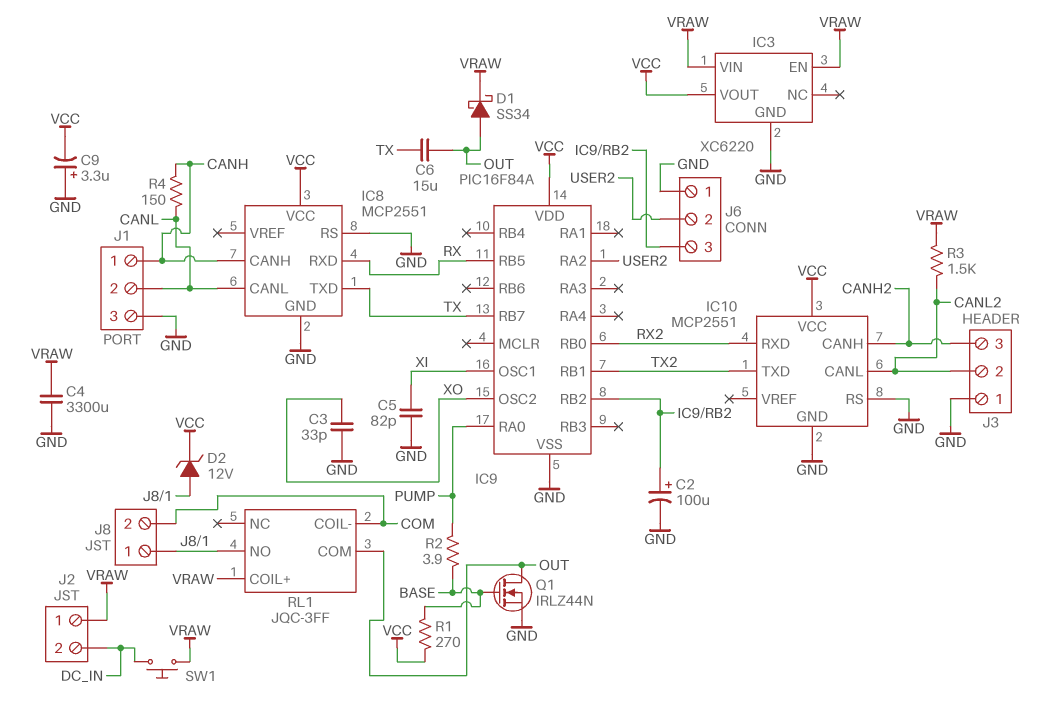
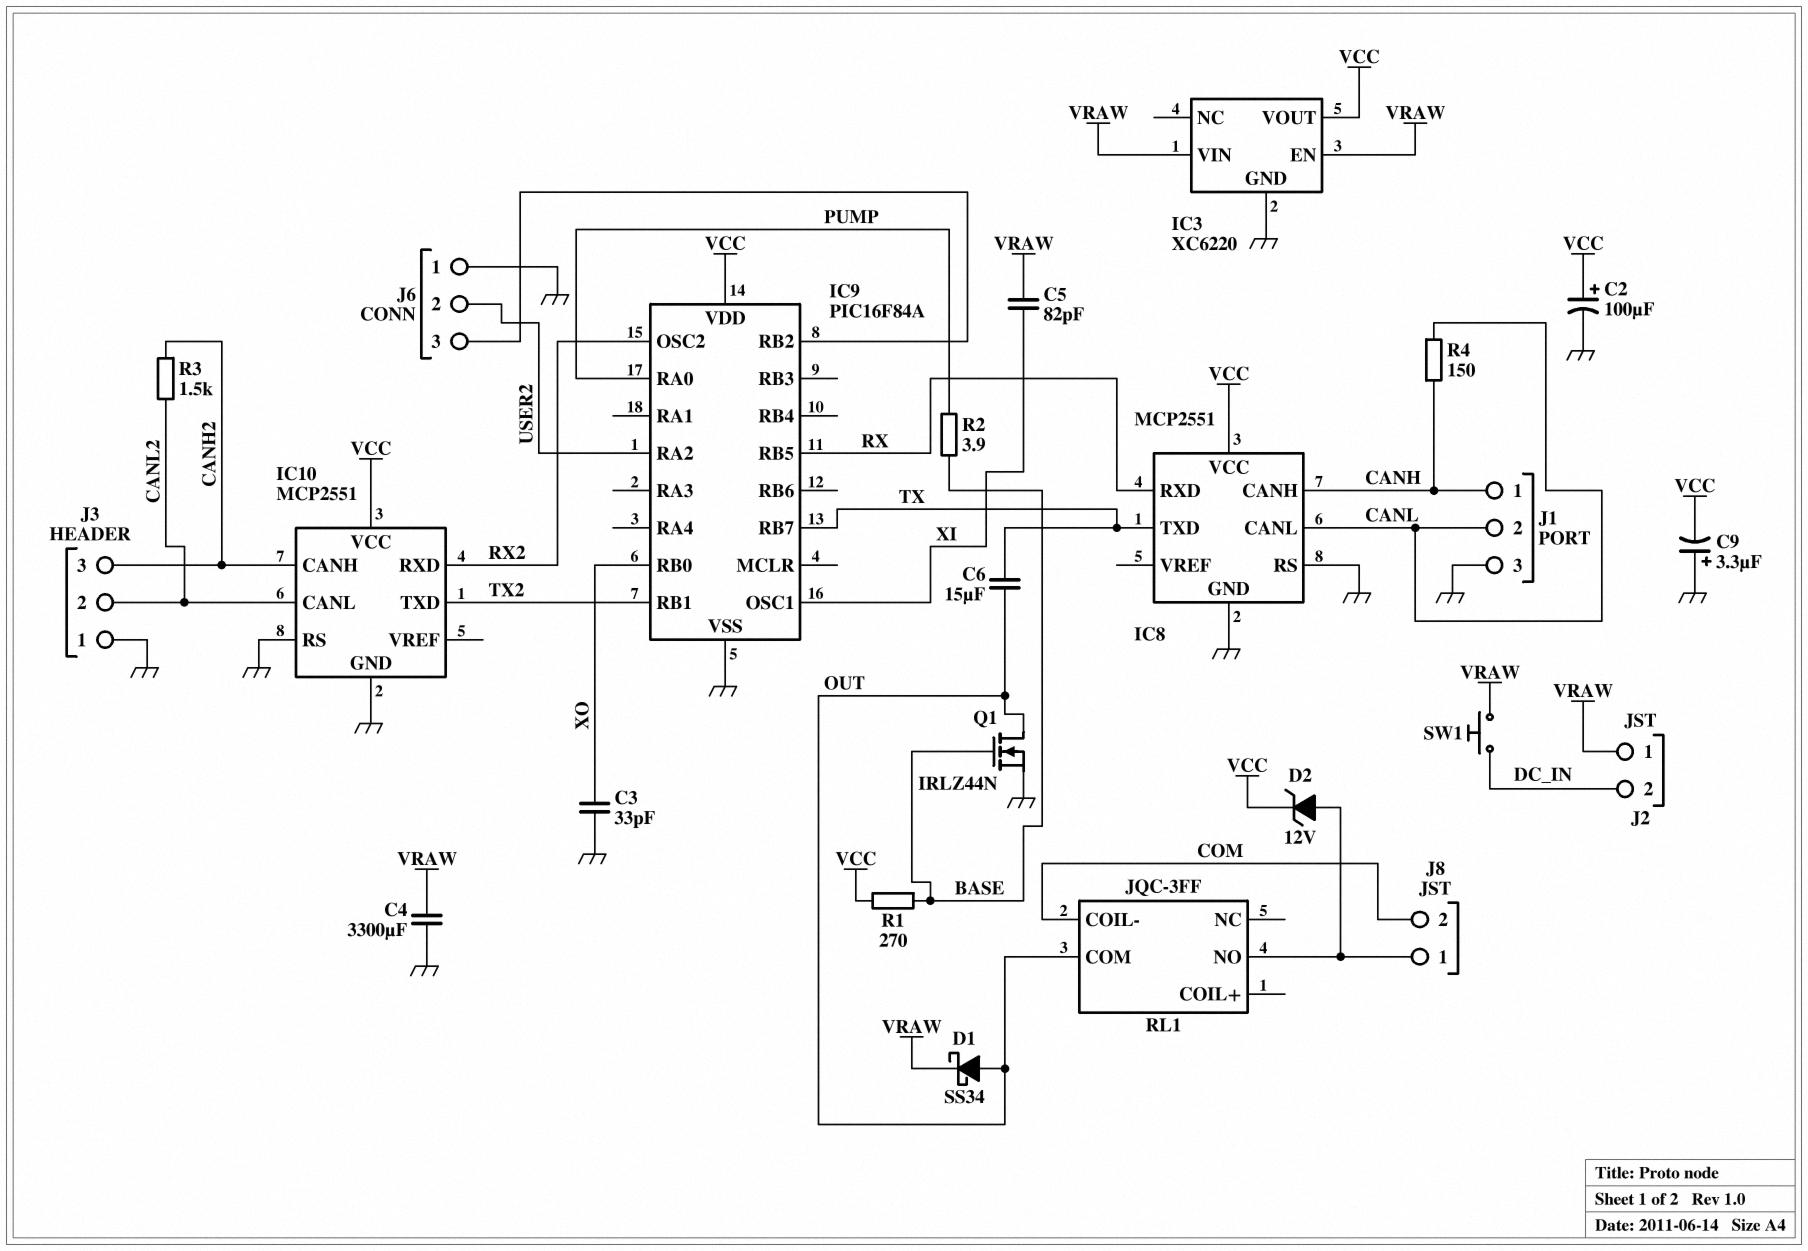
C2: 100uF (plus IC9/RB2, minus GND) -> 100uF (plus VCC, minus GND)
C5: 82pF (GND, XI) -> 82pF (VRAW, XI)
IC9 pin OSC2: XO -> RX2
IC9 pin RB0: RX2 -> XO
R3: 1.5k (CANL2, VRAW) -> 1.5k (CANH2, CANL2)
RL1 pin COIL+: VRAW -> none

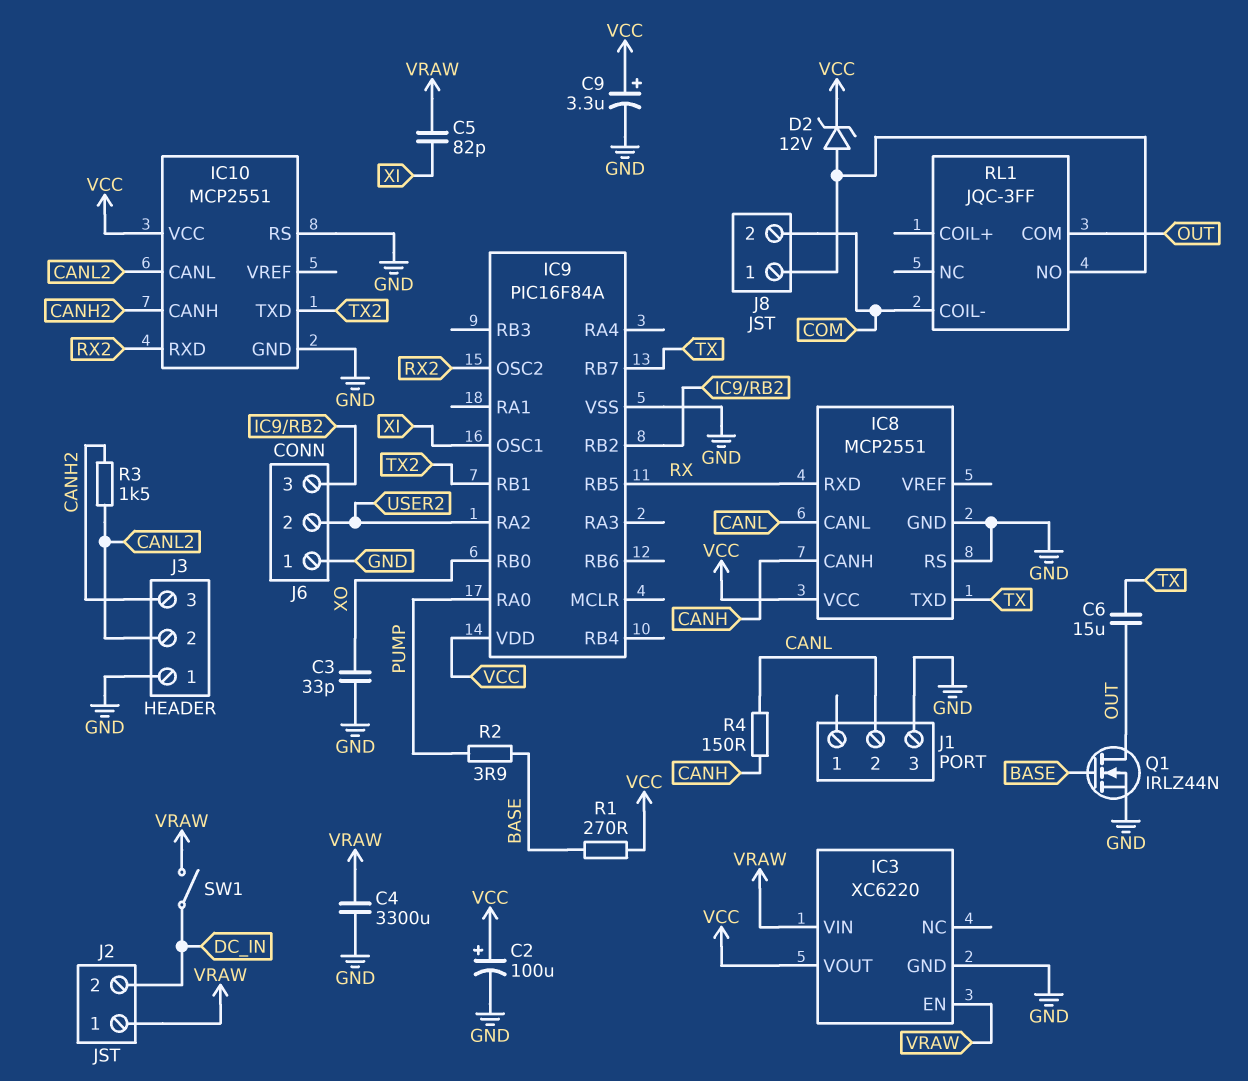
C9: 3.3uF (plus GND, minus VCC) -> 3.3uF (plus VCC, minus GND)
D1: schottky SS34 (A OUT, K VRAW) -> none
J1 pin 1: CANH -> none
SW1: button (DC_IN, VRAW) -> switch (DC_IN, VRAW)

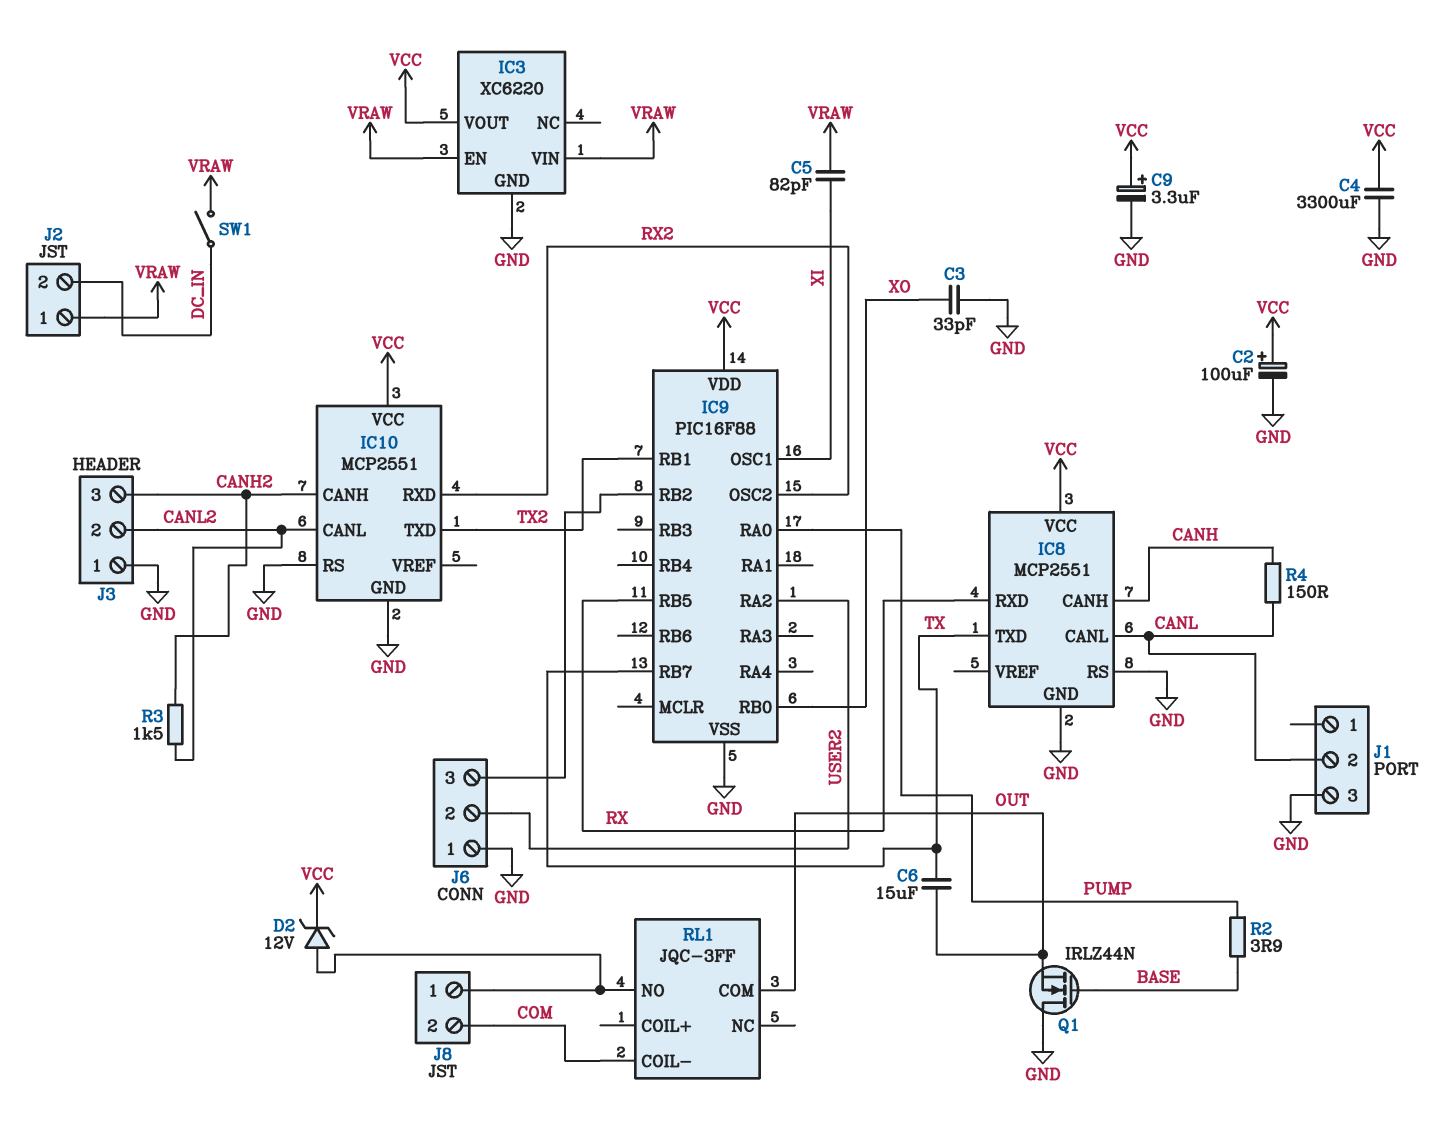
C4: 3300uF (GND, VRAW) -> 3300uF (GND, VCC)
IC9: PIC16F84A -> PIC16F88
Q1: NMOS IRLZ44N (G BASE, D OUT, S GND) -> NMOS IRLZ44N (G BASE, D GND, S OUT)
R1: 270 (BASE, VCC) -> none

